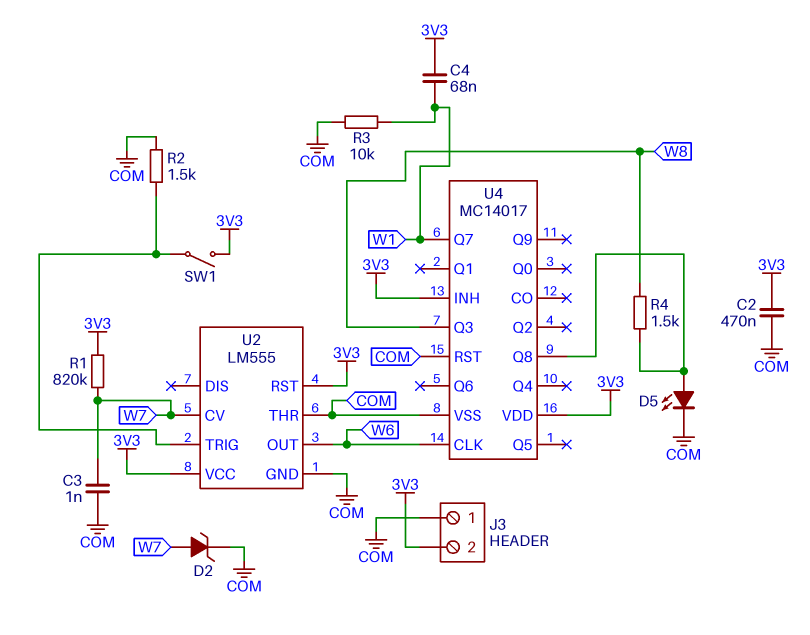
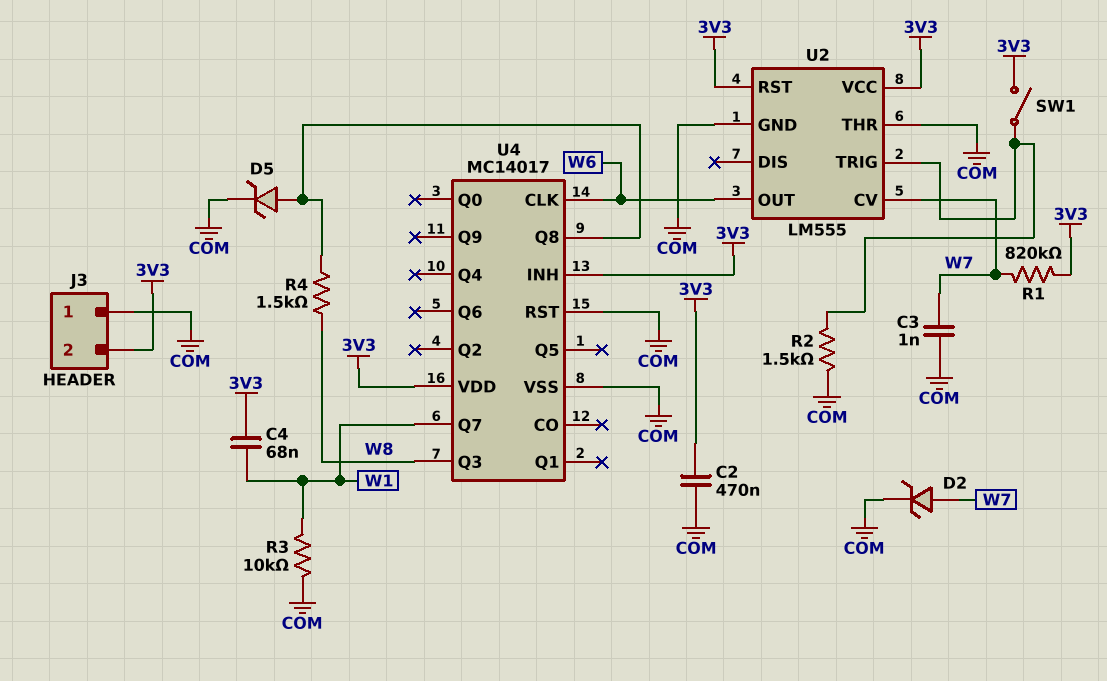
D5: LED (A U4/Q8, K COM) -> zener (A U4/Q8, K COM)

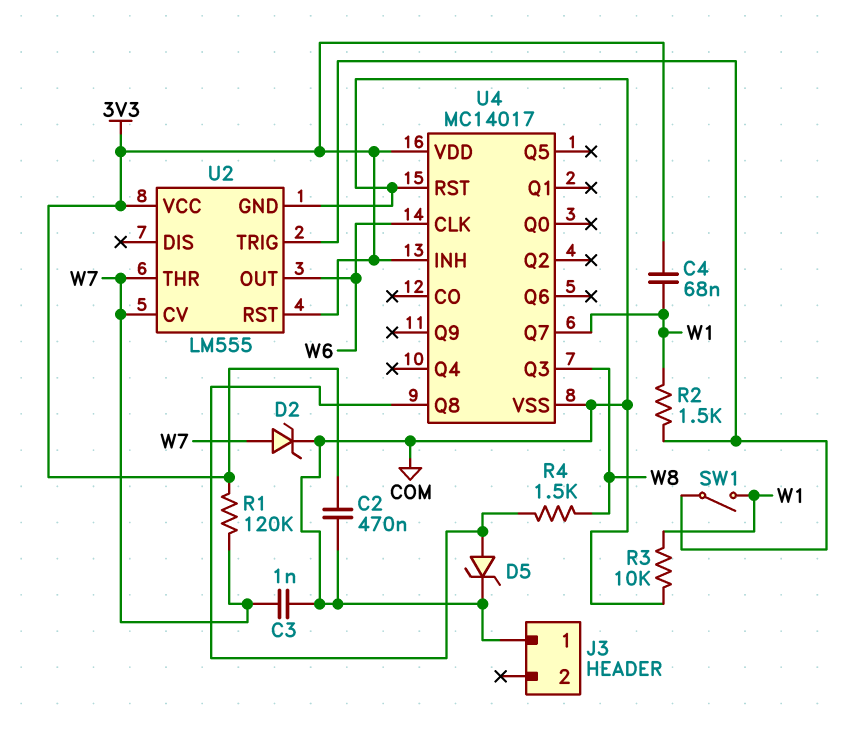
J3 pin 2: 3V3 -> none
R1: 820k (3V3, W7) -> 120k (3V3, W7)
R2: 1.5k (COM, U2/TRIG) -> 1.5k (U2/TRIG, W1)
SW1: switch (3V3, U2/TRIG) -> switch (U2/TRIG, W1)
U2 pin THR: COM -> W7

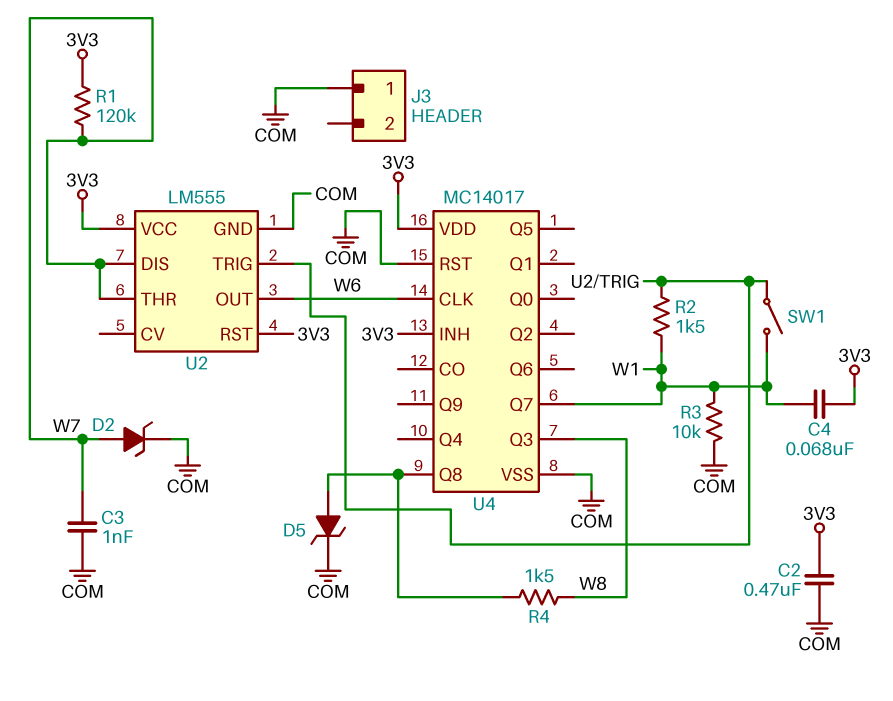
U2 pin CV: W7 -> none
U2 pin DIS: none -> W7

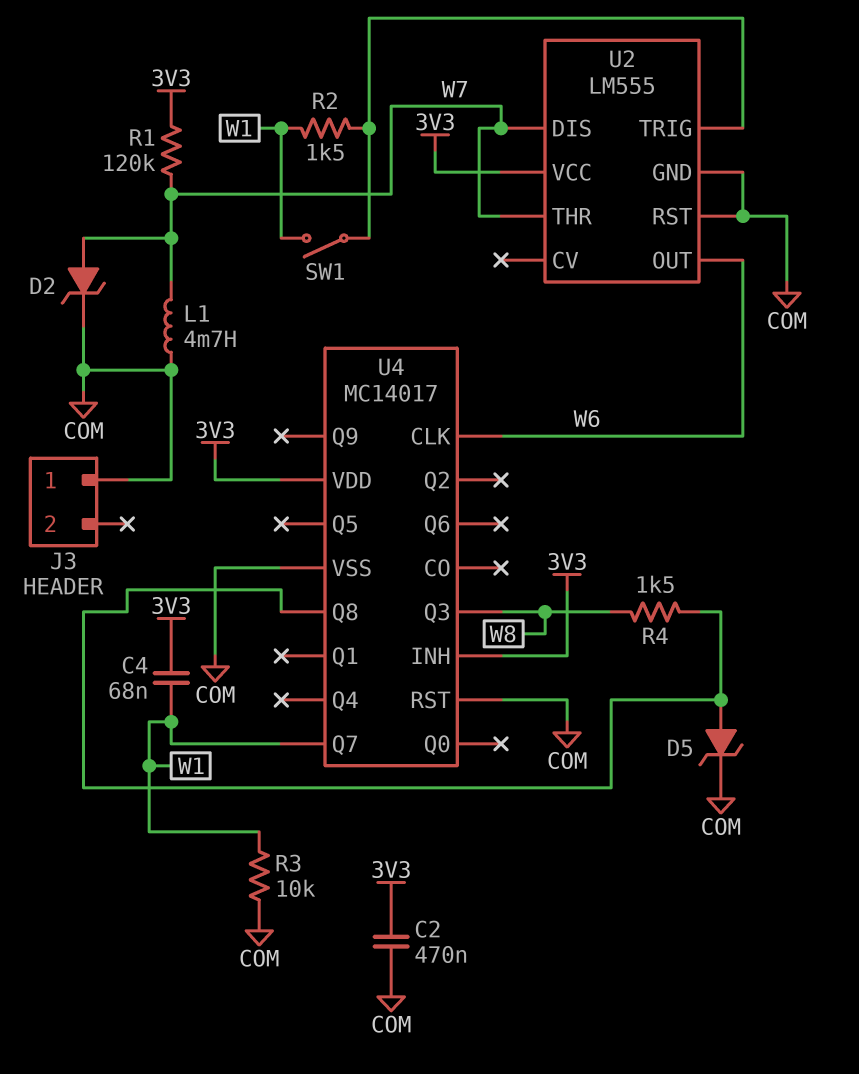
C3: 1nF (COM, W7) -> none
L1: none -> 4.7mH (COM, W7)
U2 pin RST: 3V3 -> COM

